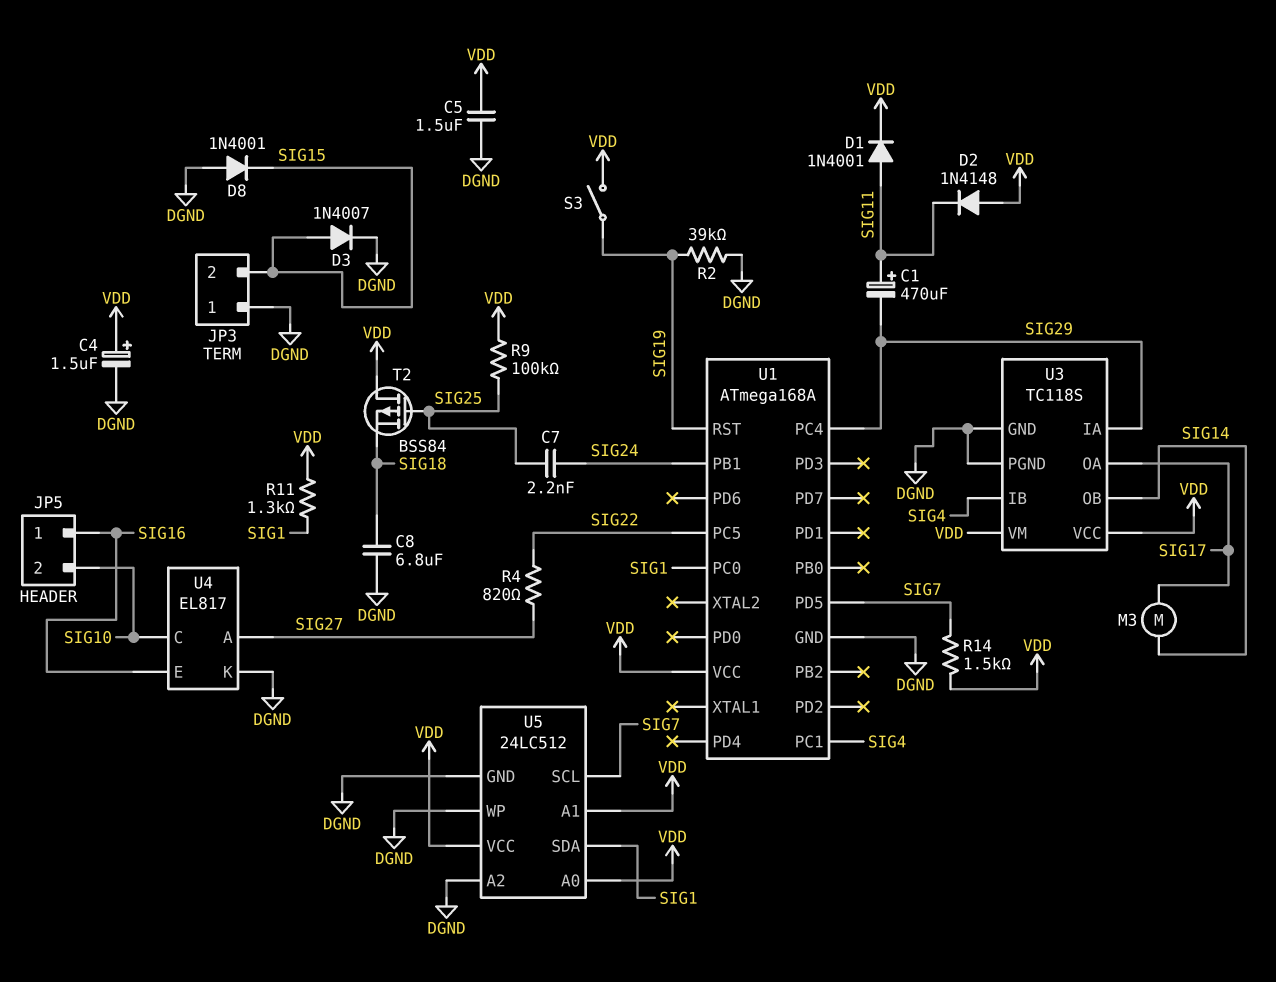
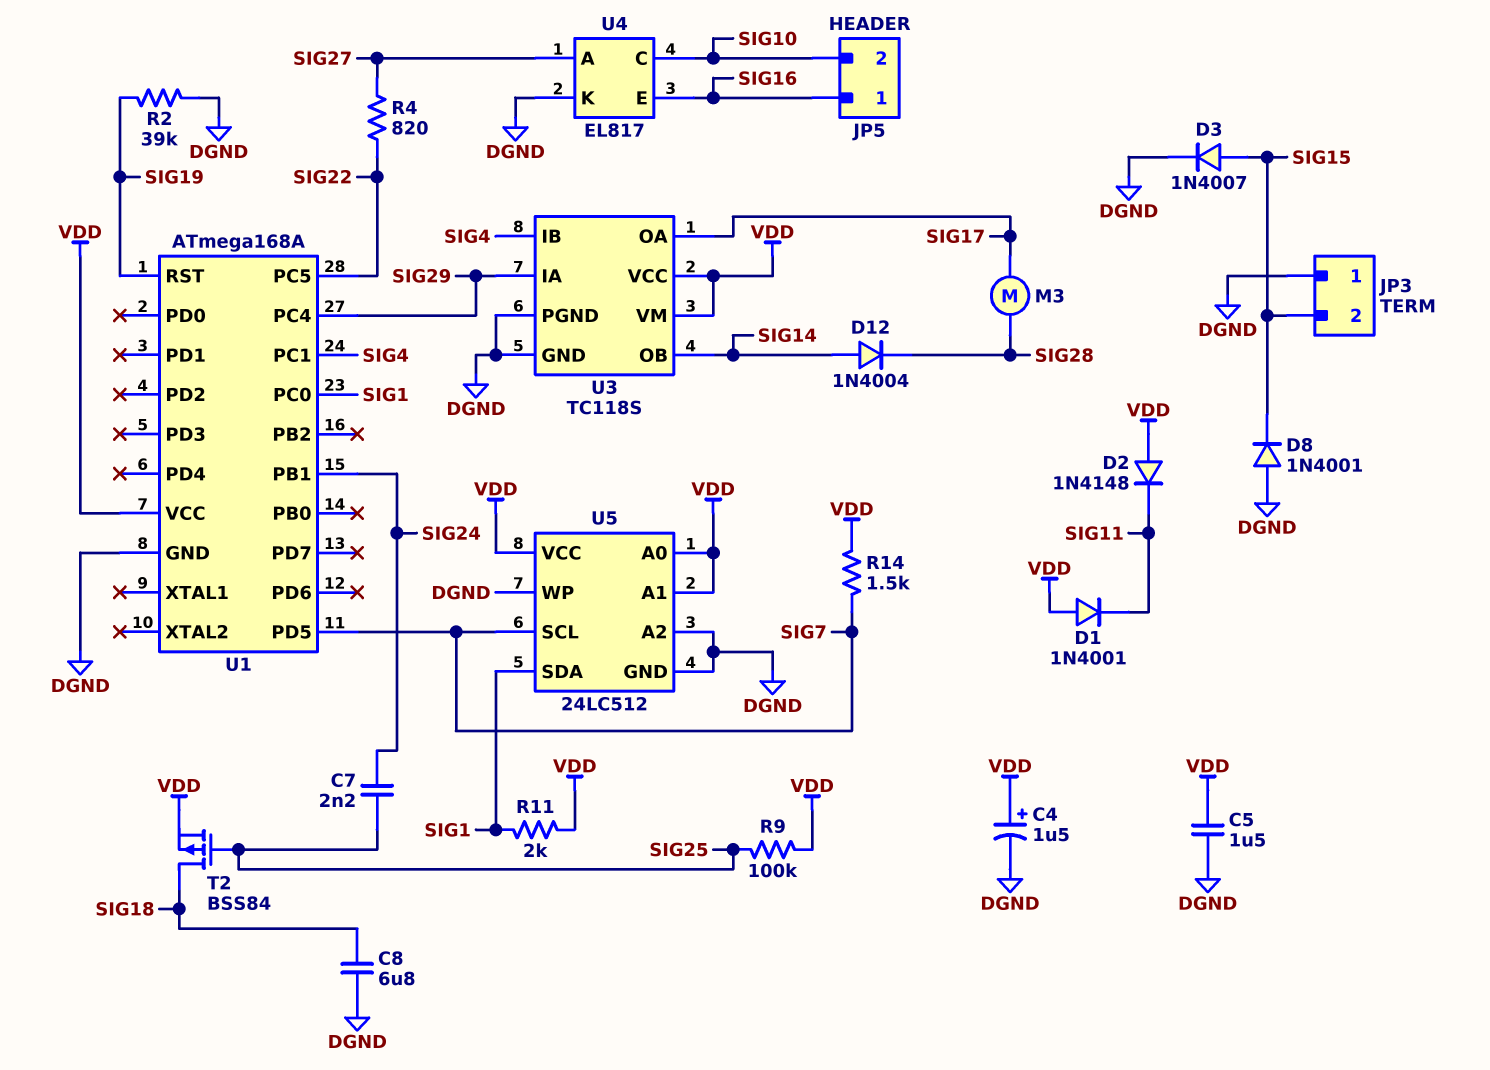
C1: 470uF (plus SIG11, minus SIG29) -> none
D1: diode 1N4001 (A SIG11, K VDD) -> diode 1N4001 (A VDD, K SIG11)
D12: none -> diode 1N4004 (A SIG14, K SIG28)
M3: motor (SIG14, SIG17) -> motor (SIG17, SIG28)
R11: 1.3k (SIG1, VDD) -> 2k (SIG1, VDD)
S3: switch (SIG19, VDD) -> none
T2: PMOS BSS84 (G SIG25, D VDD, S SIG18) -> PMOS BSS84 (G SIG25, D SIG18, S VDD)

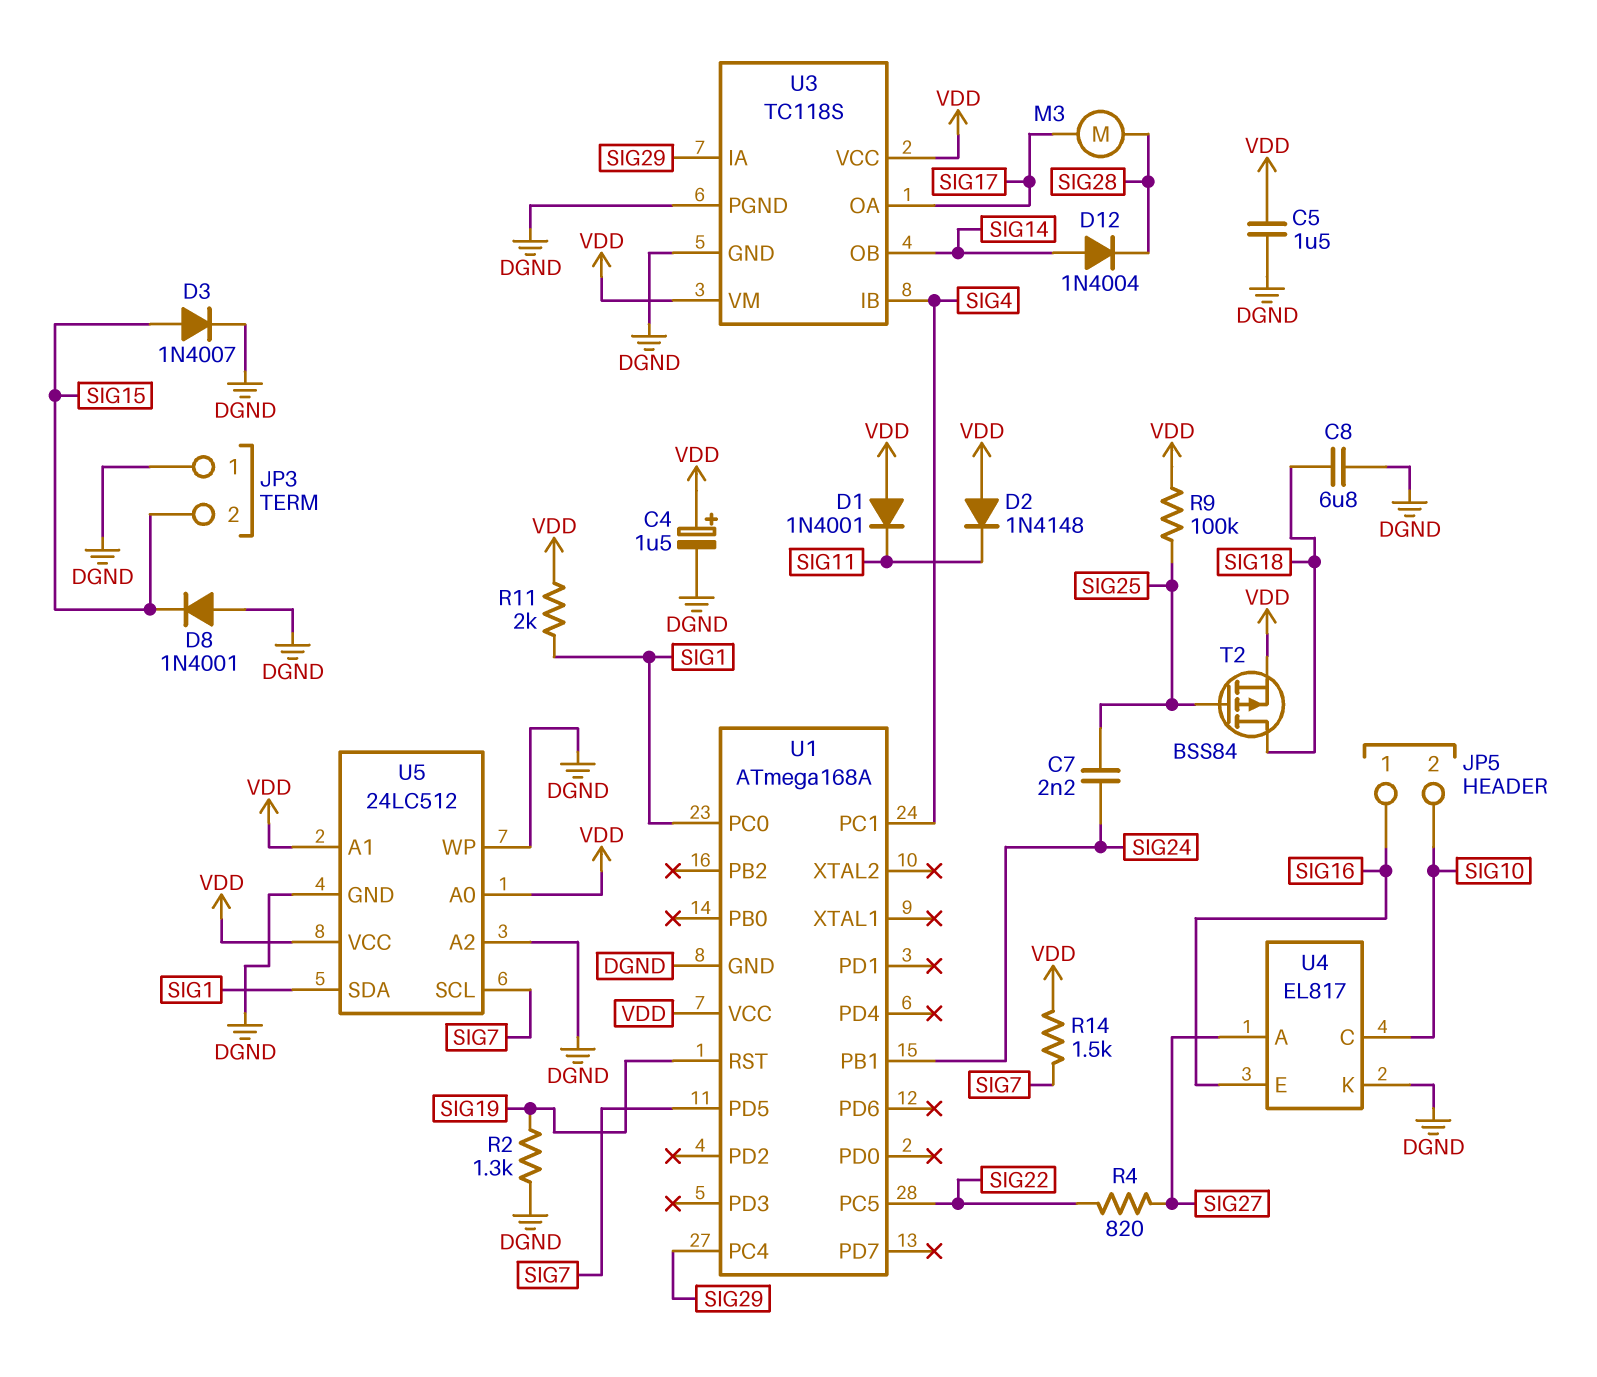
R2: 39k (DGND, SIG19) -> 1.3k (DGND, SIG19)

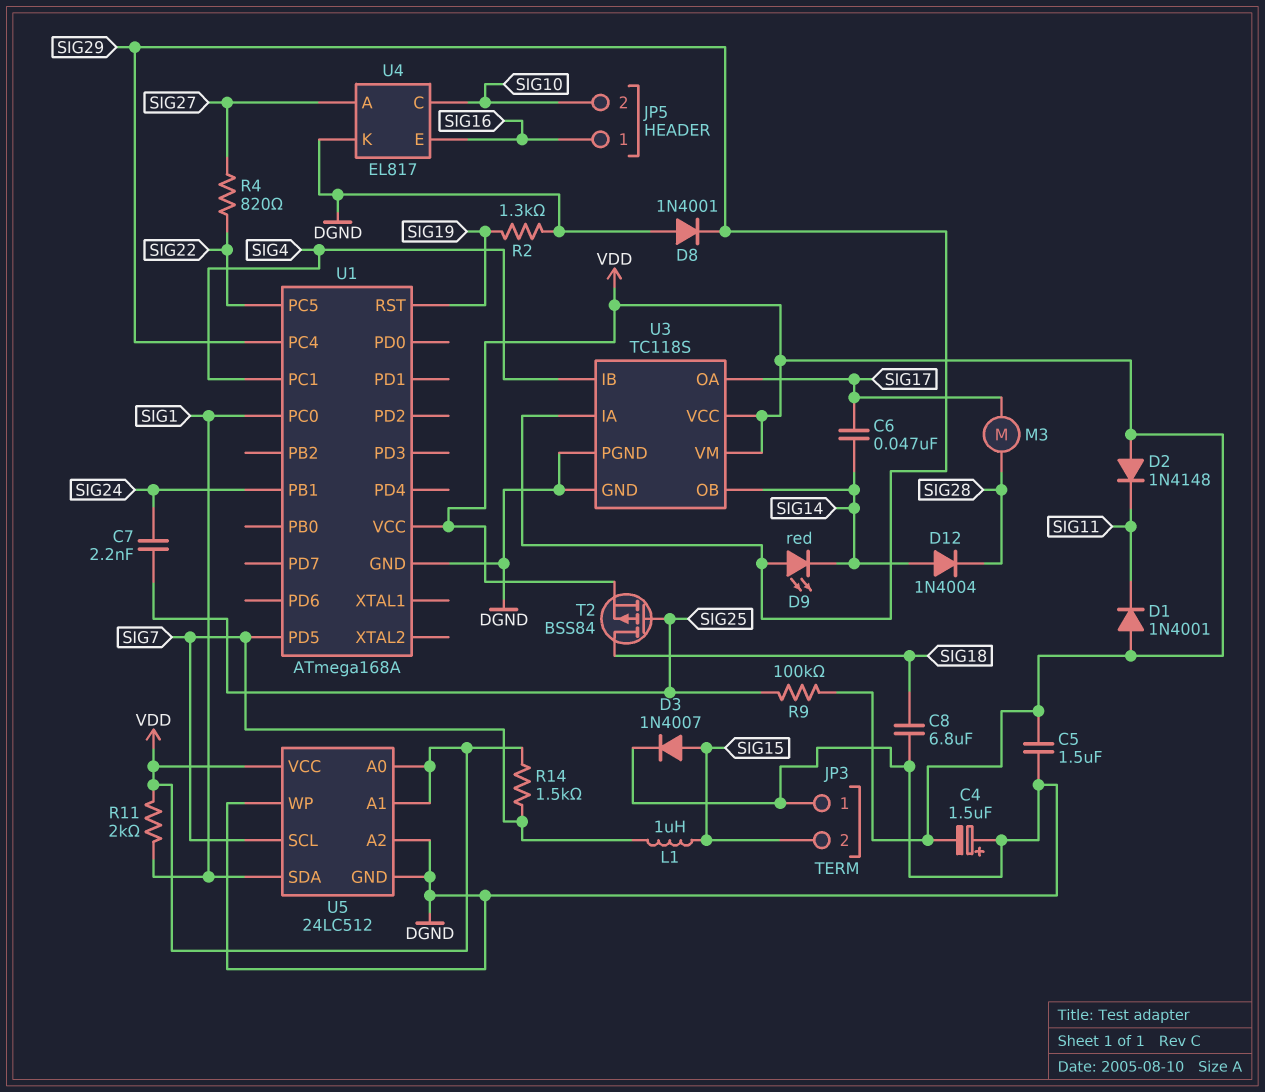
C4: 1.5uF (plus VDD, minus DGND) -> 1.5uF (plus DGND, minus VDD)
C6: none -> 47nF (SIG14, SIG17)
D8: diode 1N4001 (A DGND, K SIG15) -> diode 1N4001 (A DGND, K SIG29)
D9: none -> LED red (A SIG29, K SIG14)
L1: none -> 1uH (SIG7, SIG15)

